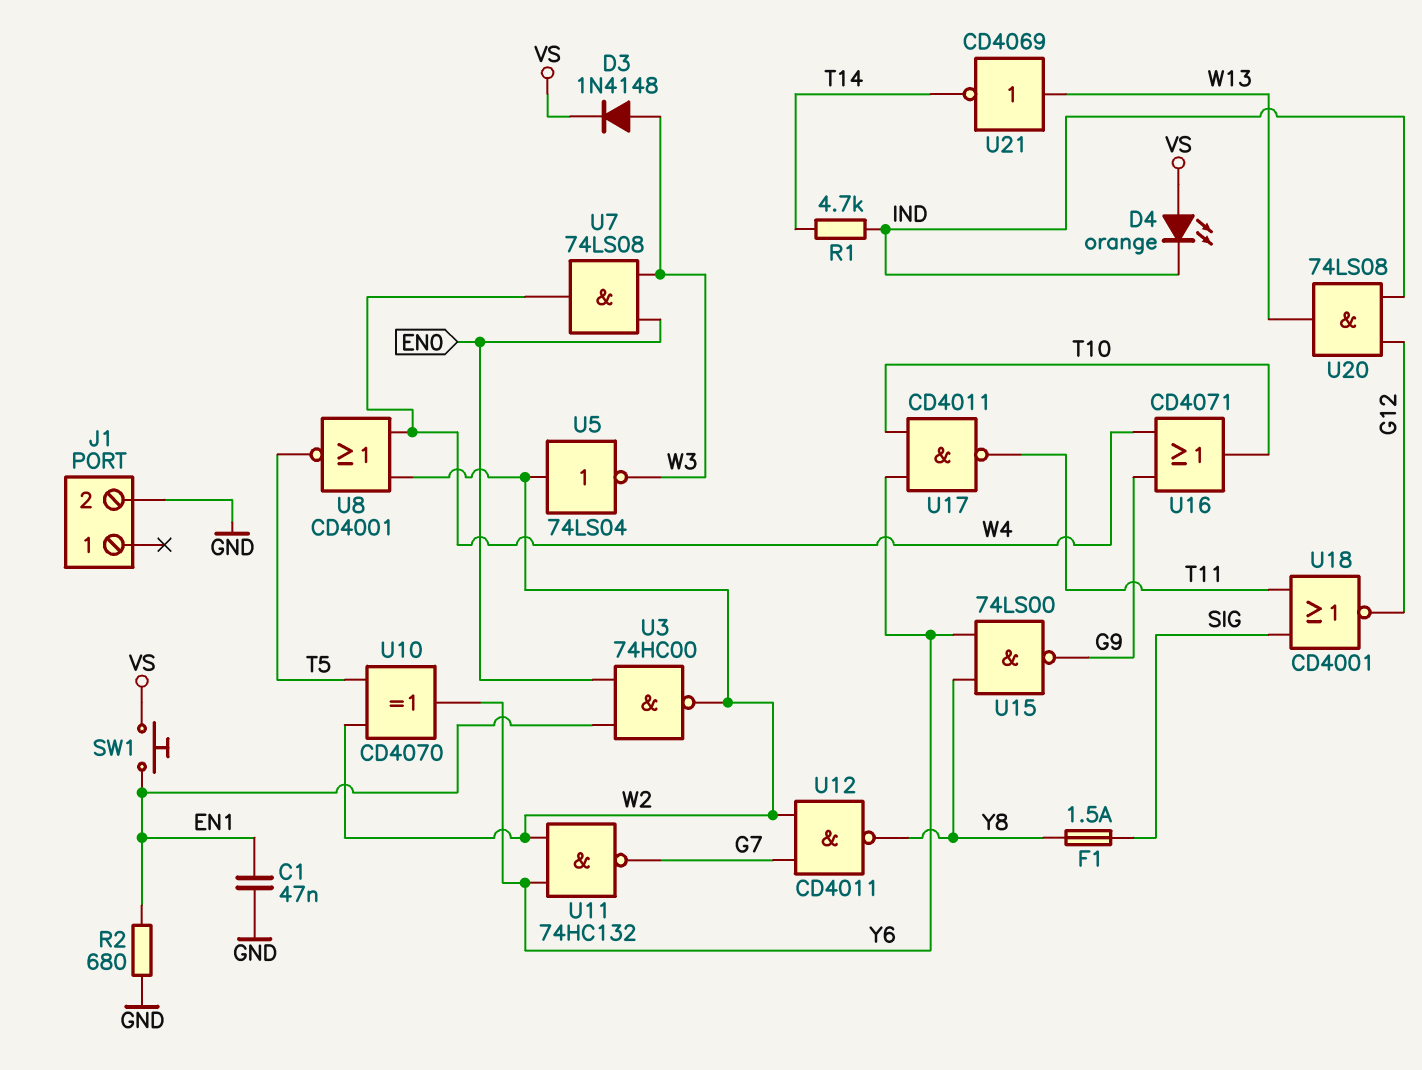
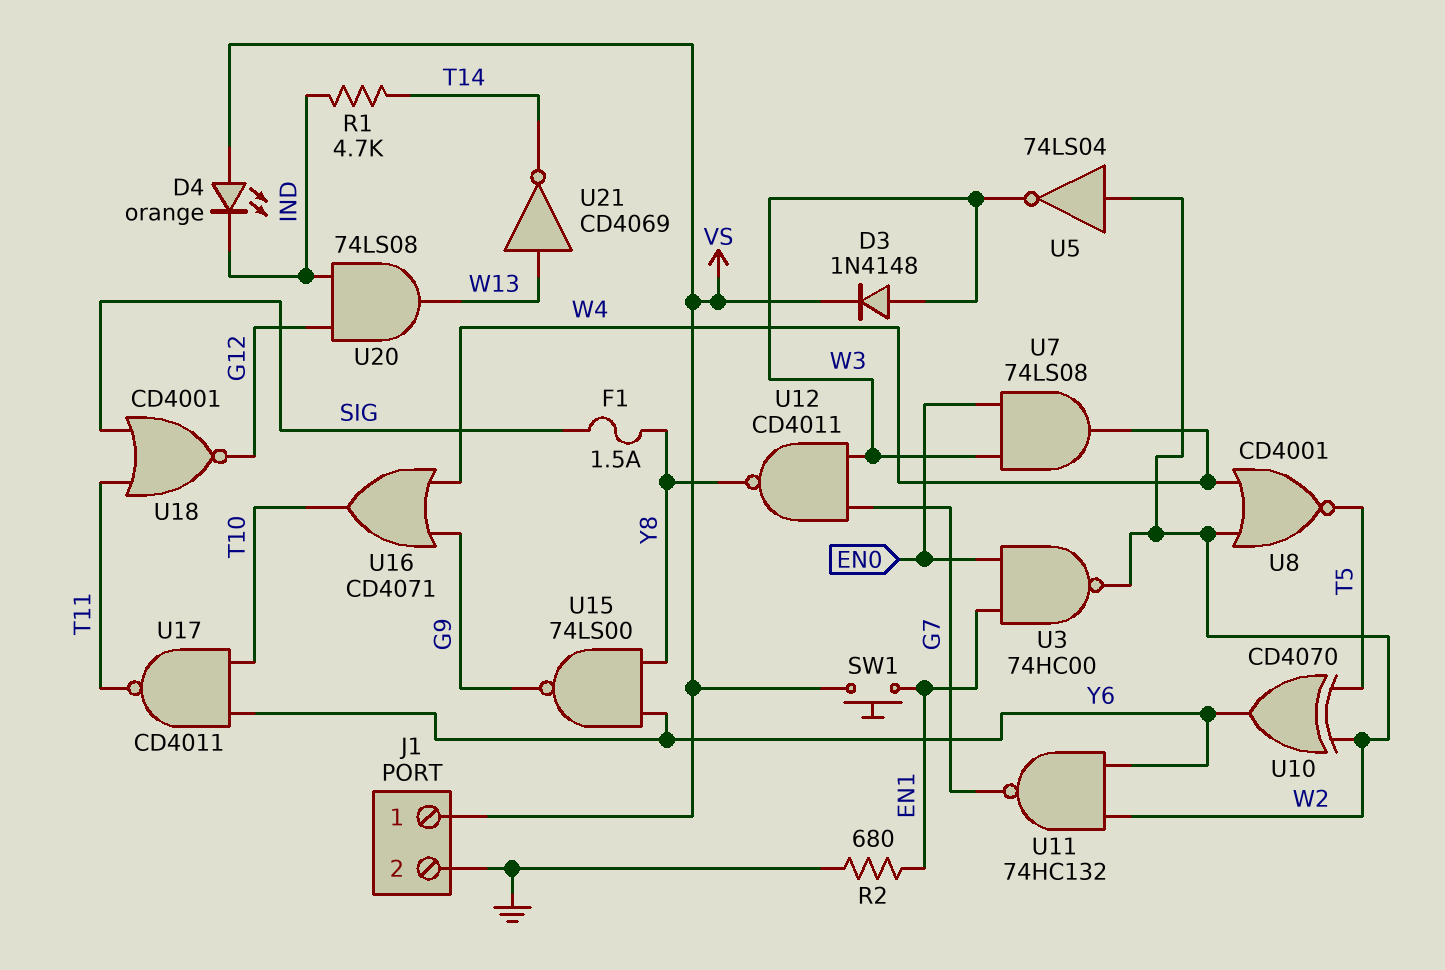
C1: 47nF (EN1, GND) -> none
J1 pin 1: none -> VS
U12: NAND CD4011 (in G7, in W2, out Y8) -> NAND CD4011 (in G7, in W3, out Y8)

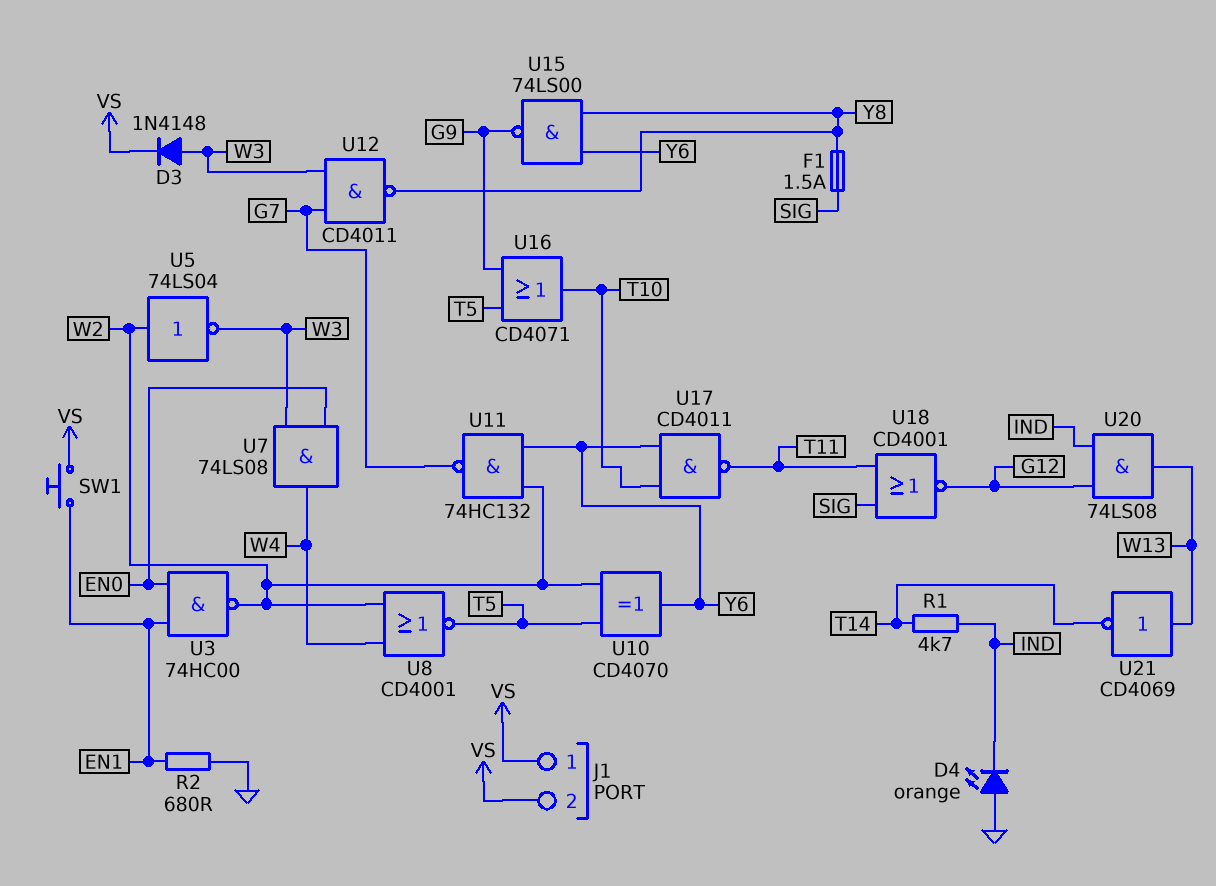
D4: LED orange (A VS, K IND) -> LED orange (A GND, K IND)
J1 pin 2: GND -> VS
U16: OR CD4071 (in G9, in W4, out T10) -> OR CD4071 (in G9, in T5, out T10)

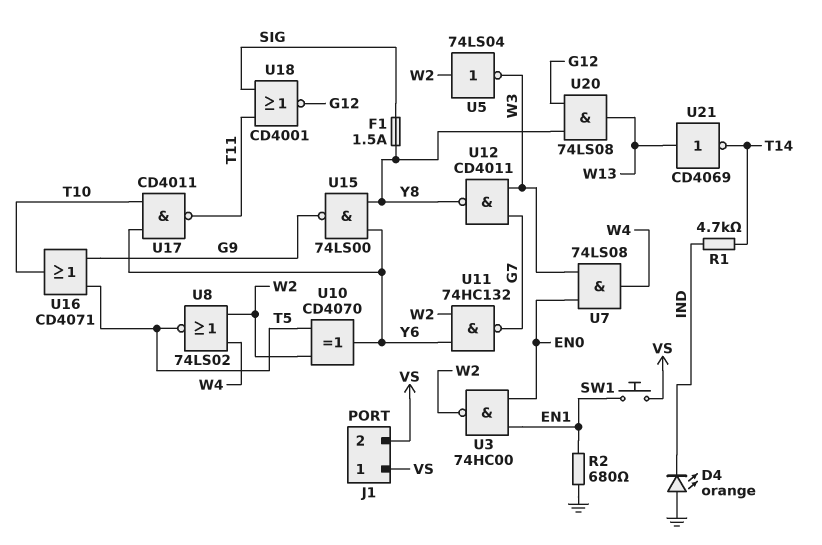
D3: diode 1N4148 (A W3, K VS) -> none
U8: NOR CD4001 (in W2, in W4, out T5) -> NOR 74LS02 (in W2, in W4, out T5)
U20: AND 74LS08 (in G12, in IND, out W13) -> AND 74LS08 (in G12, in Y8, out W13)

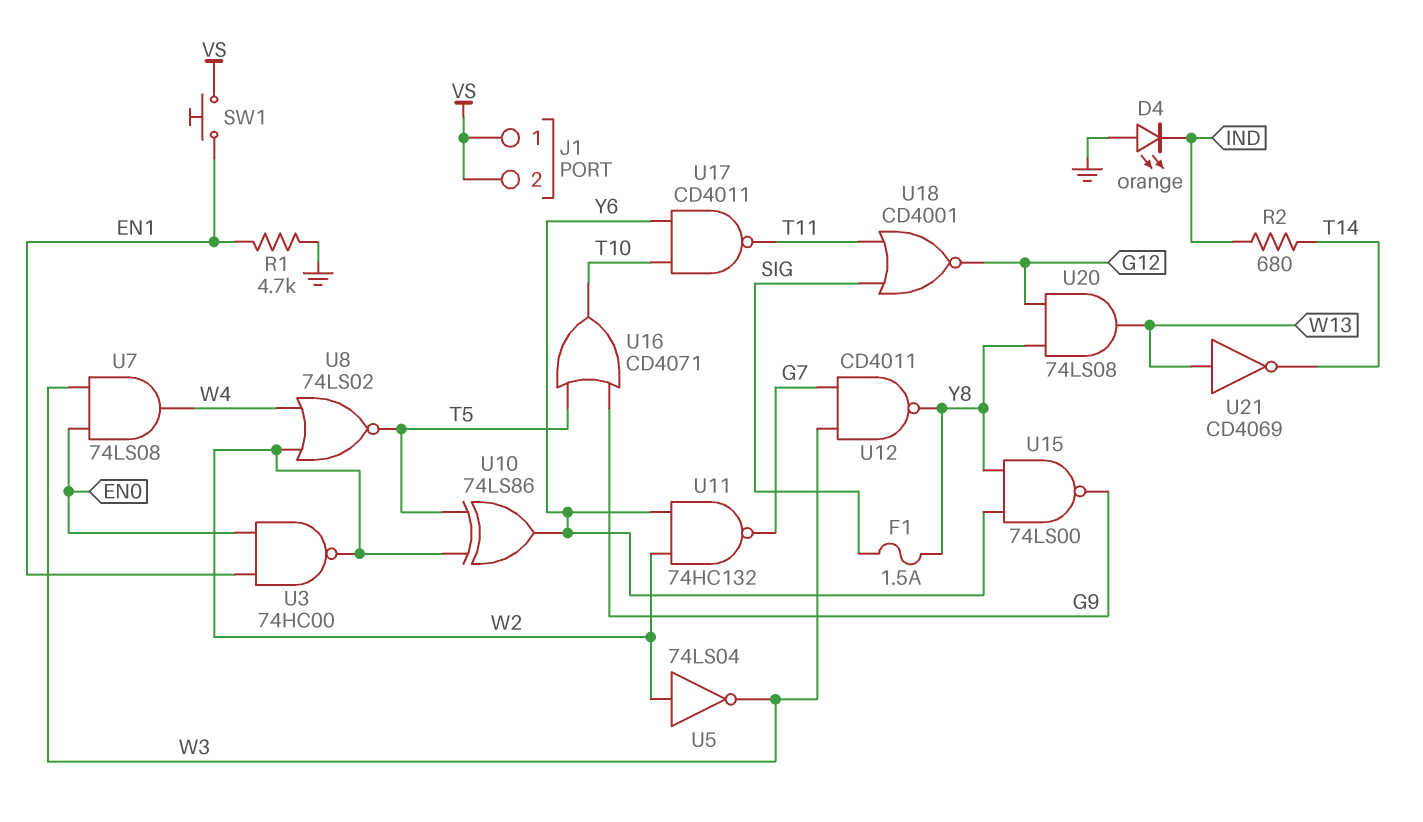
R1: 4.7k (IND, T14) -> 4.7k (EN1, GND)
R2: 680 (EN1, GND) -> 680 (IND, T14)
U10: XOR CD4070 (in T5, in W2, out Y6) -> XOR 74LS86 (in T5, in W2, out Y6)

